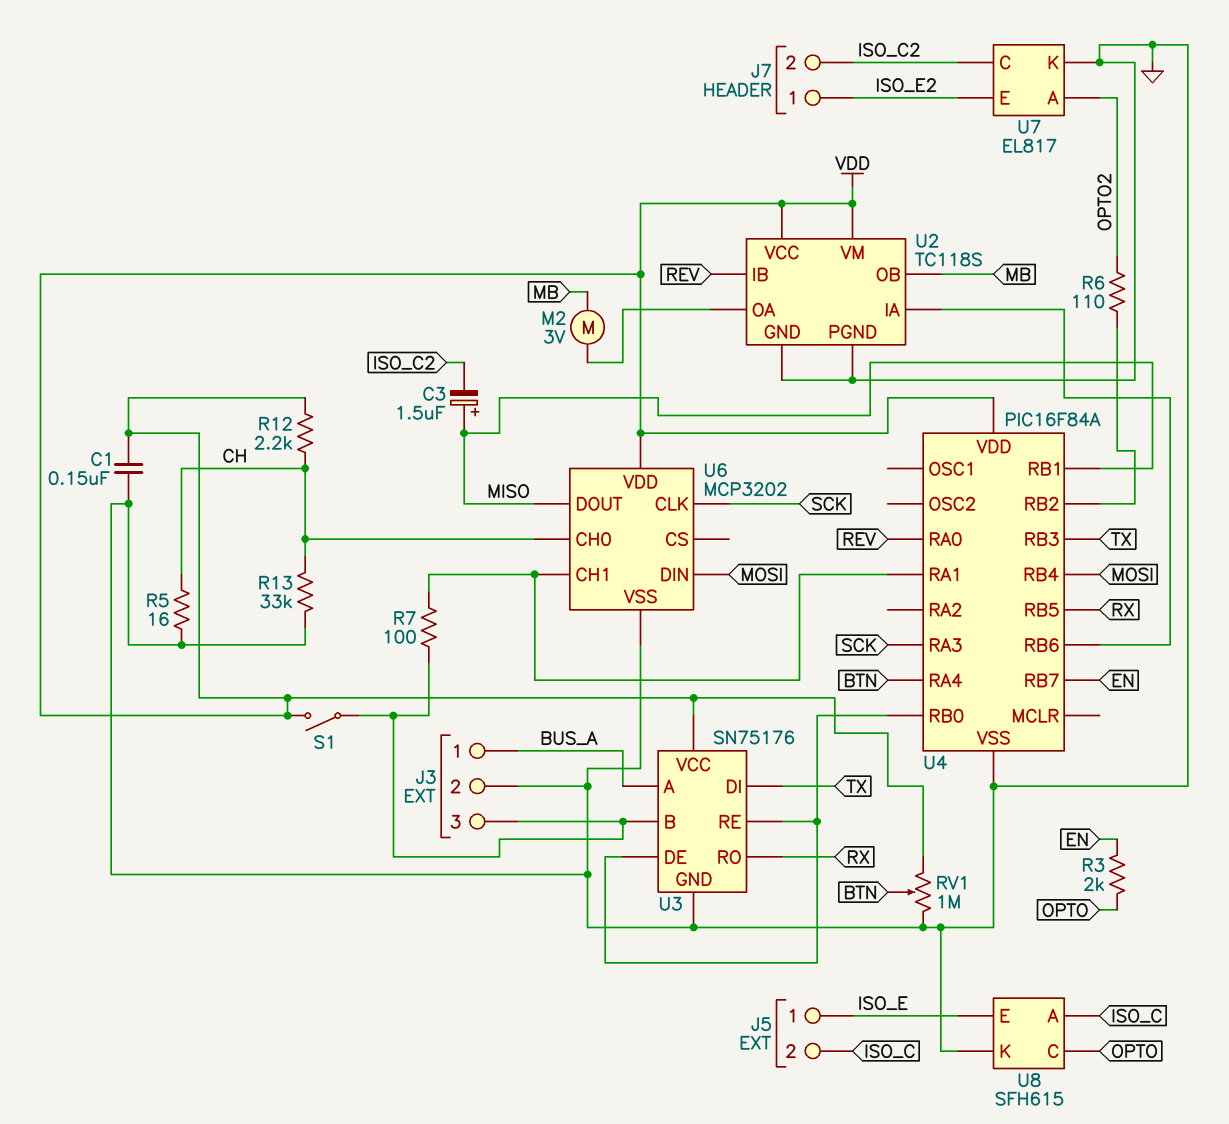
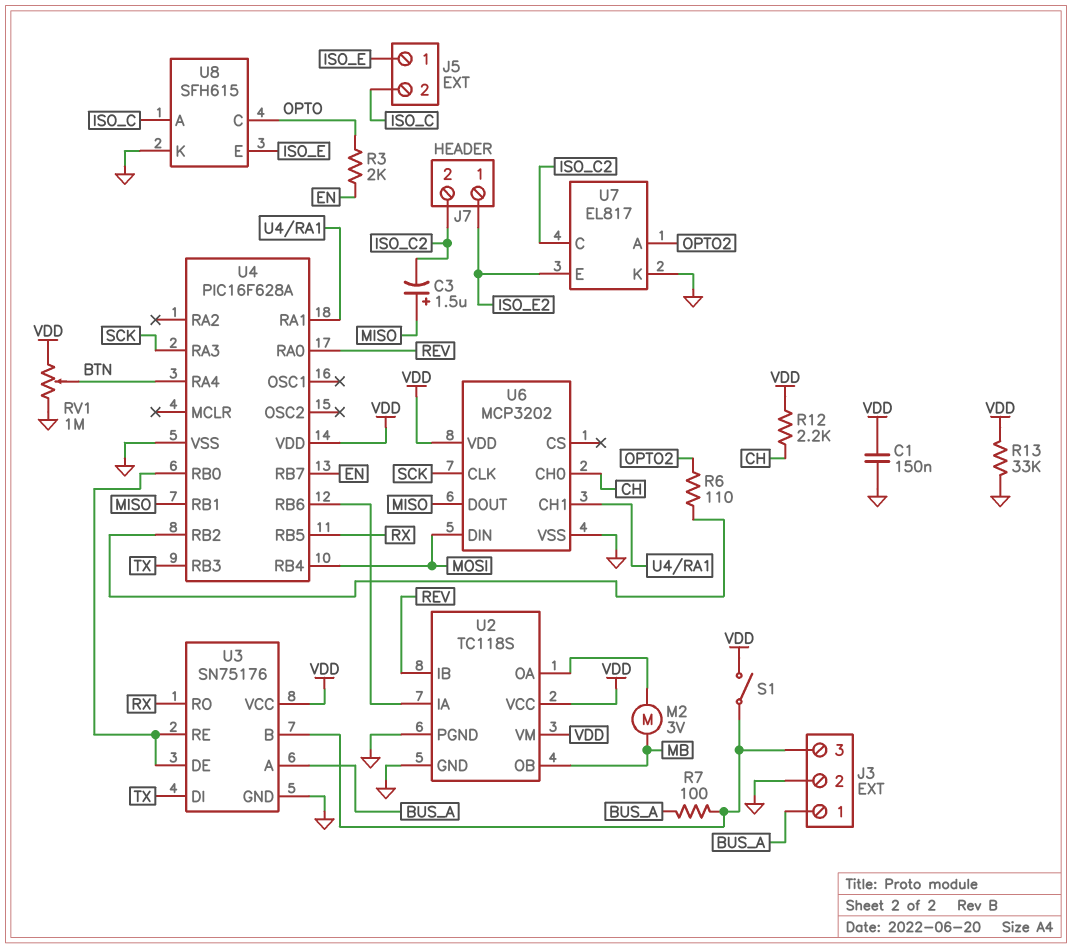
R5: 16 (CH, GND) -> none
R7: 100 (J3/3, U4/RA1) -> 100 (BUS_A, J3/3)
R13: 33k (CH, GND) -> 33k (GND, VDD)
U4: PIC16F84A -> PIC16F628A

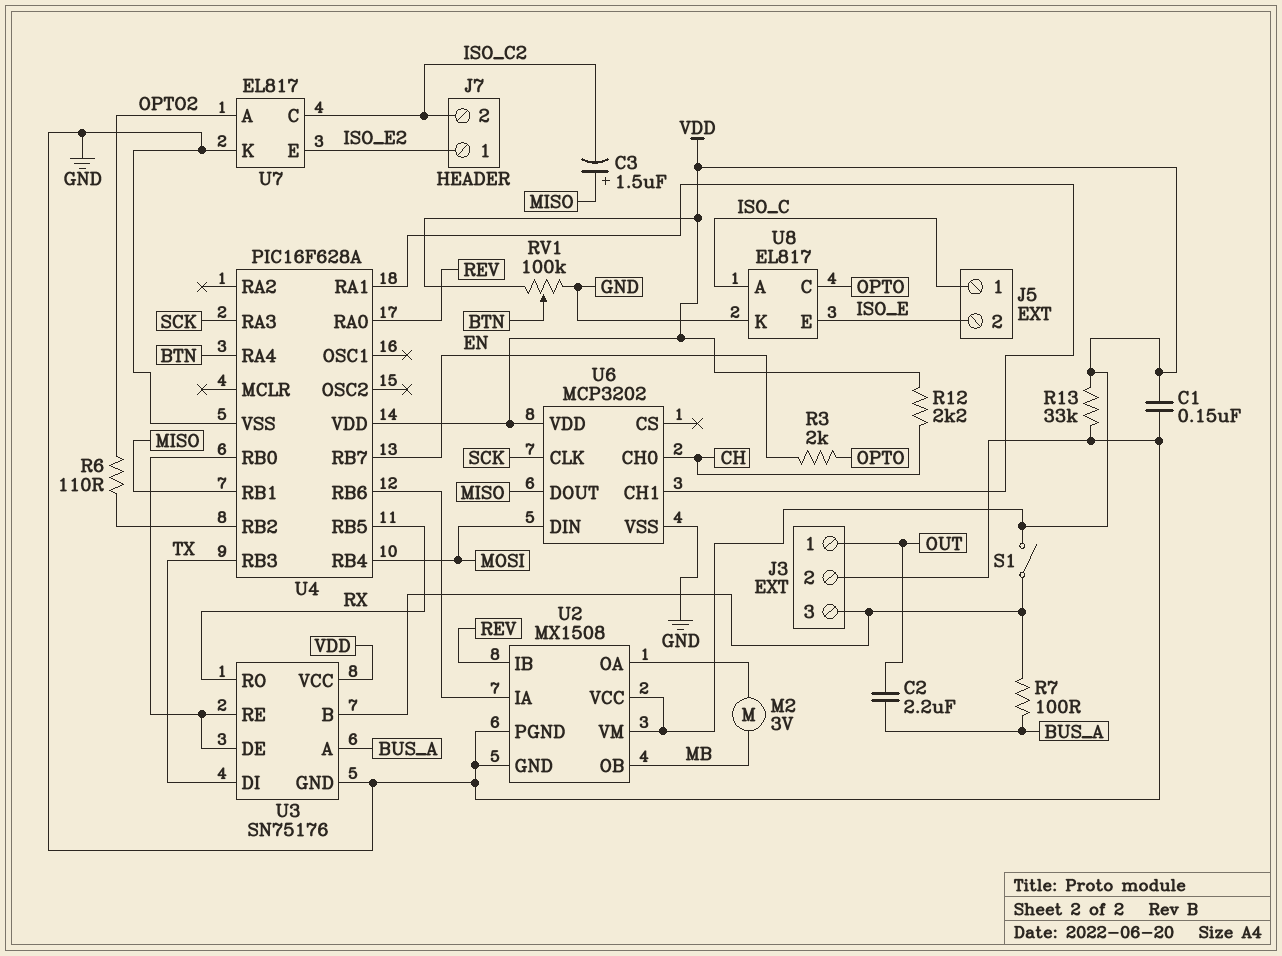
C2: none -> 2.2uF (BUS_A, OUT)
J3 pin 1: BUS_A -> OUT
J5 pin 1: ISO_E -> ISO_C
J5 pin 2: ISO_C -> ISO_E
RV1: 1M (GND, VDD, wiper BTN) -> 100k (GND, VDD, wiper BTN)
U2: TC118S -> MX1508
U8: SFH615 -> EL817

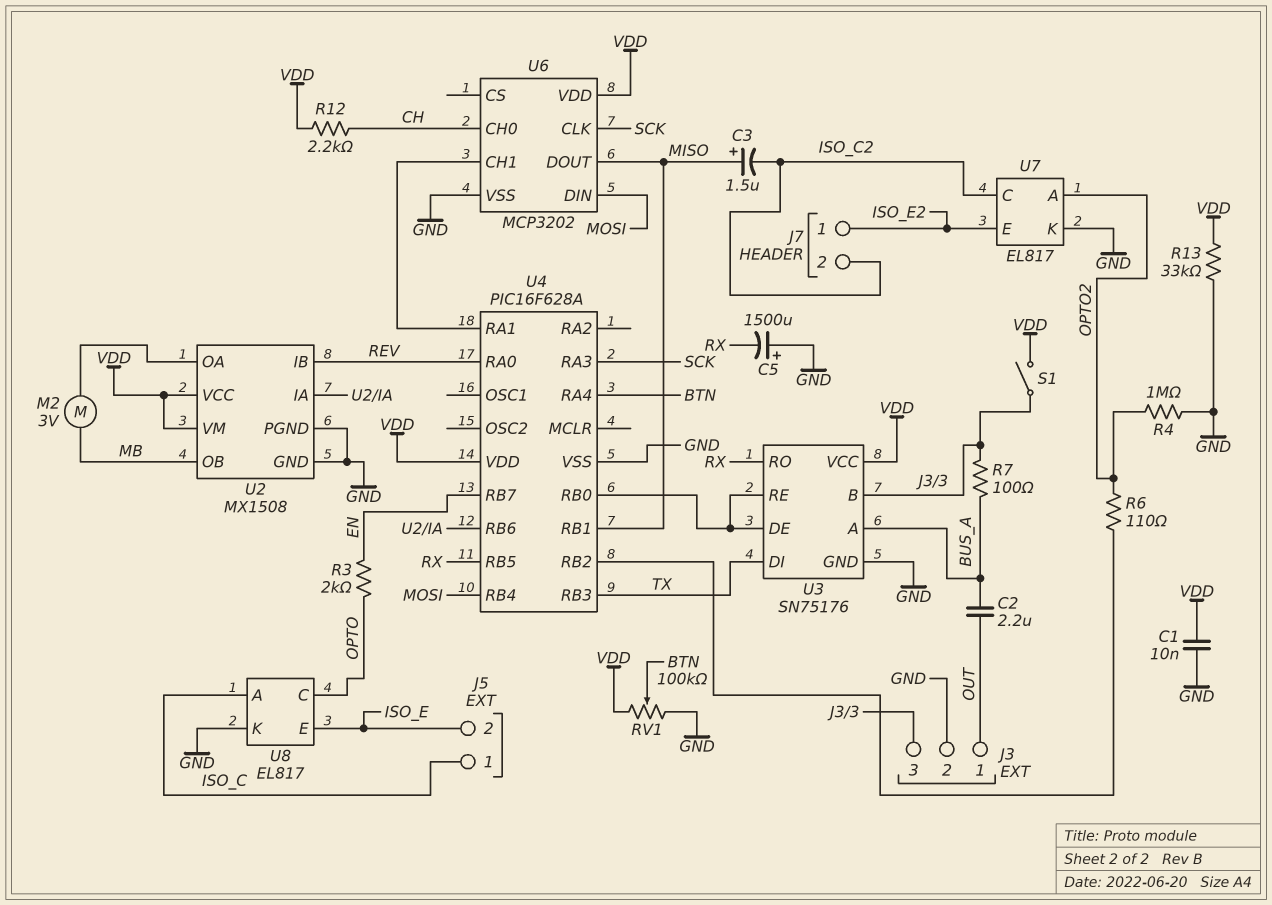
C1: 150nF (GND, VDD) -> 10nF (GND, VDD)
C5: none -> 1500uF (plus GND, minus RX)
R4: none -> 1M (GND, OPTO2)

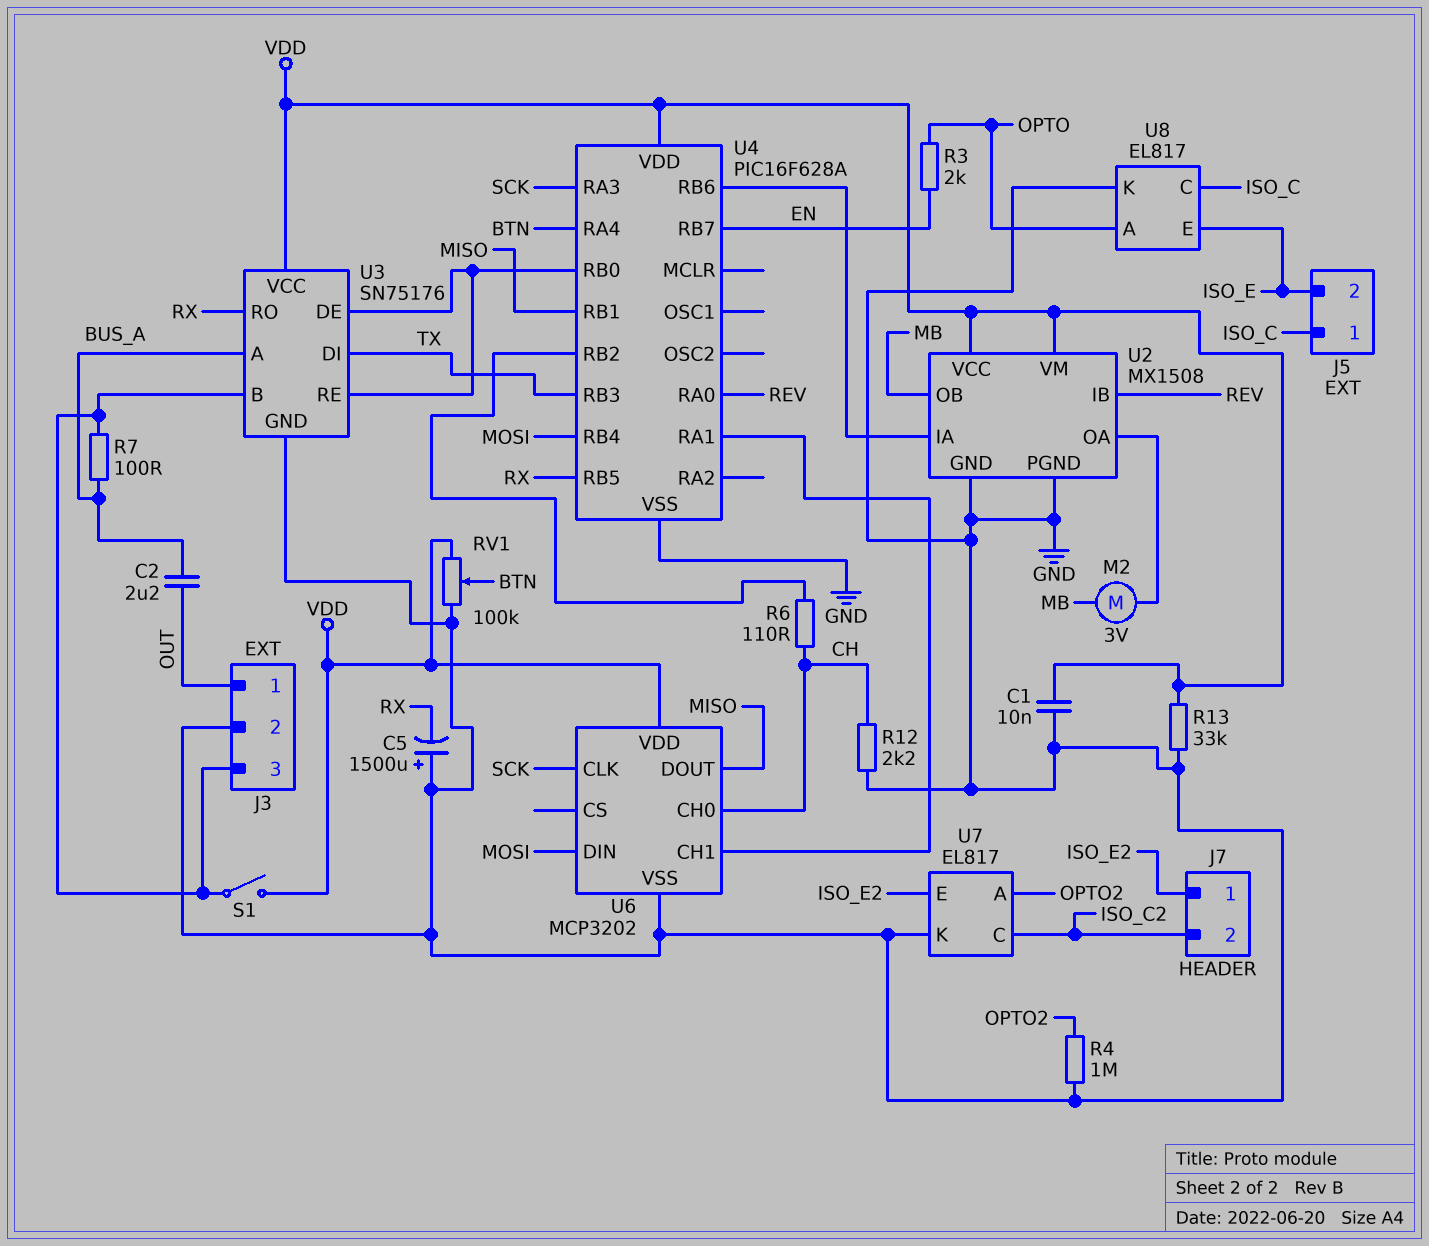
C3: 1.5uF (plus MISO, minus ISO_C2) -> none
R6: 110 (OPTO2, U4/RB2) -> 110 (CH, U4/RB2)
R12: 2.2k (CH, VDD) -> 2.2k (CH, GND)
U8 pin A: ISO_C -> OPTO
U8 pin C: OPTO -> ISO_C

